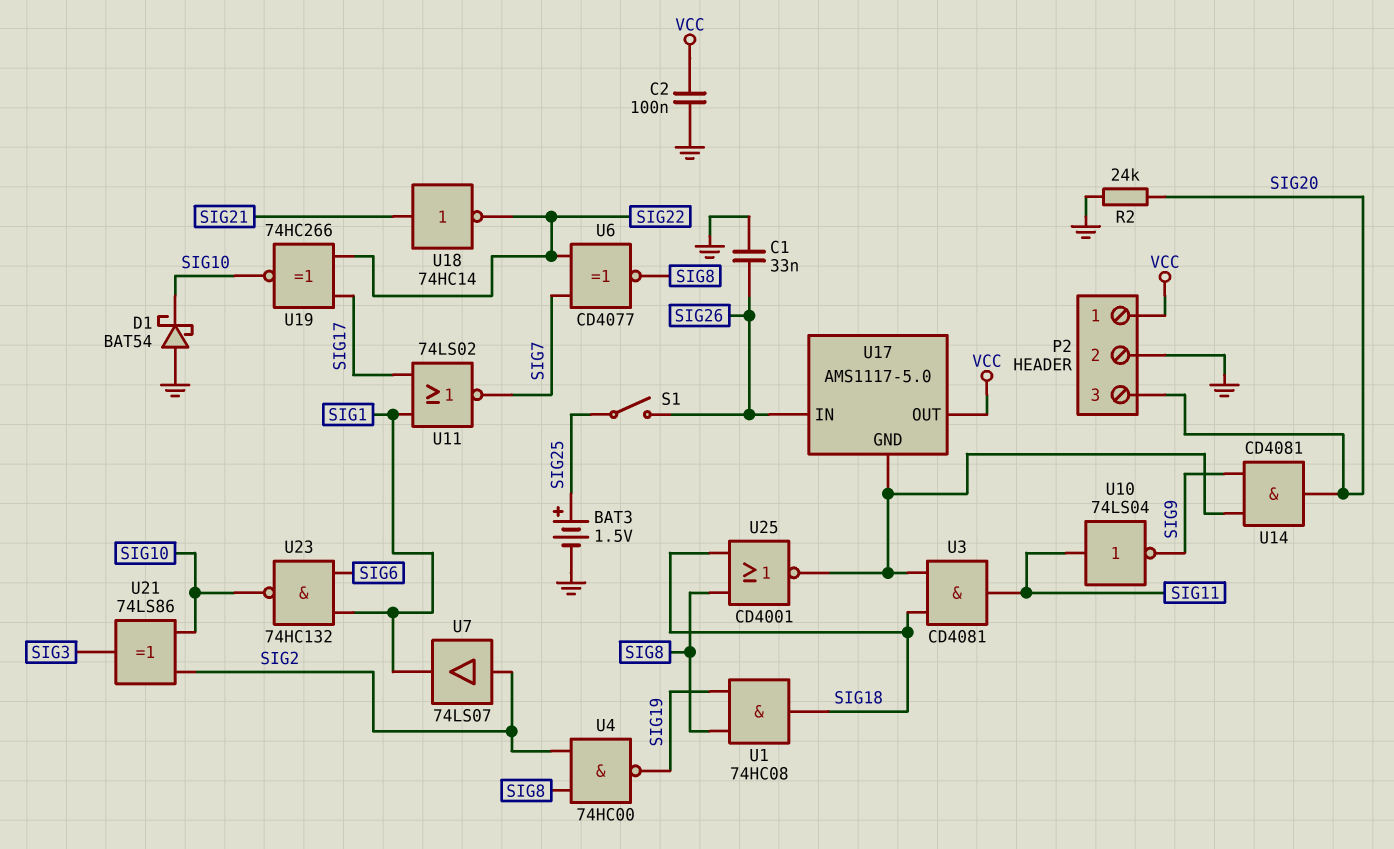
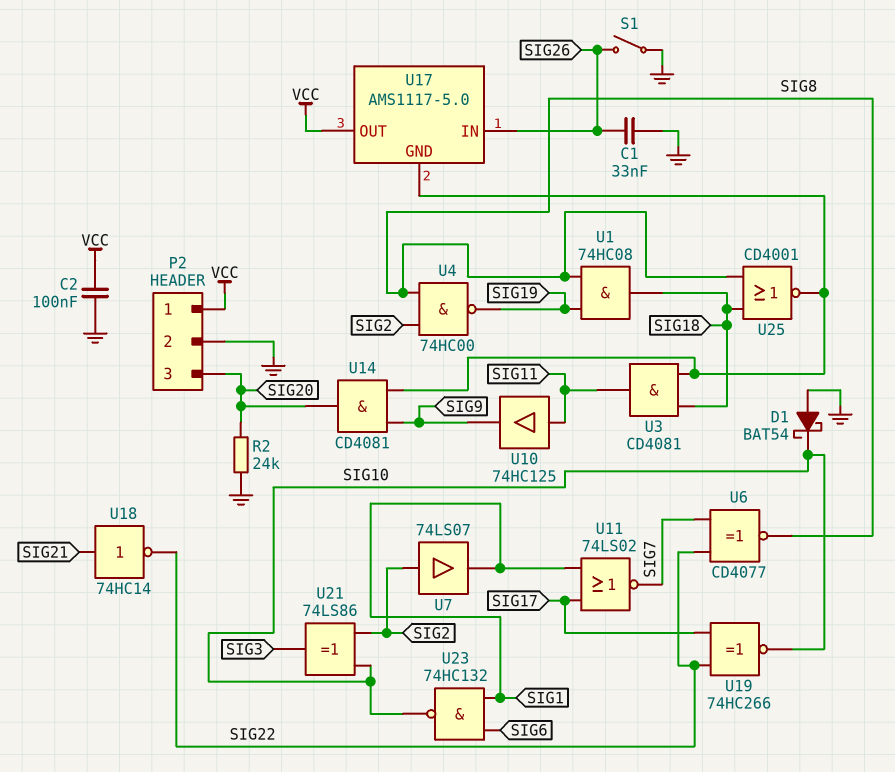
BAT3: 1.5V (plus SIG25, minus GND) -> none
S1: switch (SIG25, SIG26) -> switch (GND, SIG26)
U10: NOT 74LS04 (in SIG11, out SIG9) -> buffer 74HC125 (in SIG11, out SIG9)

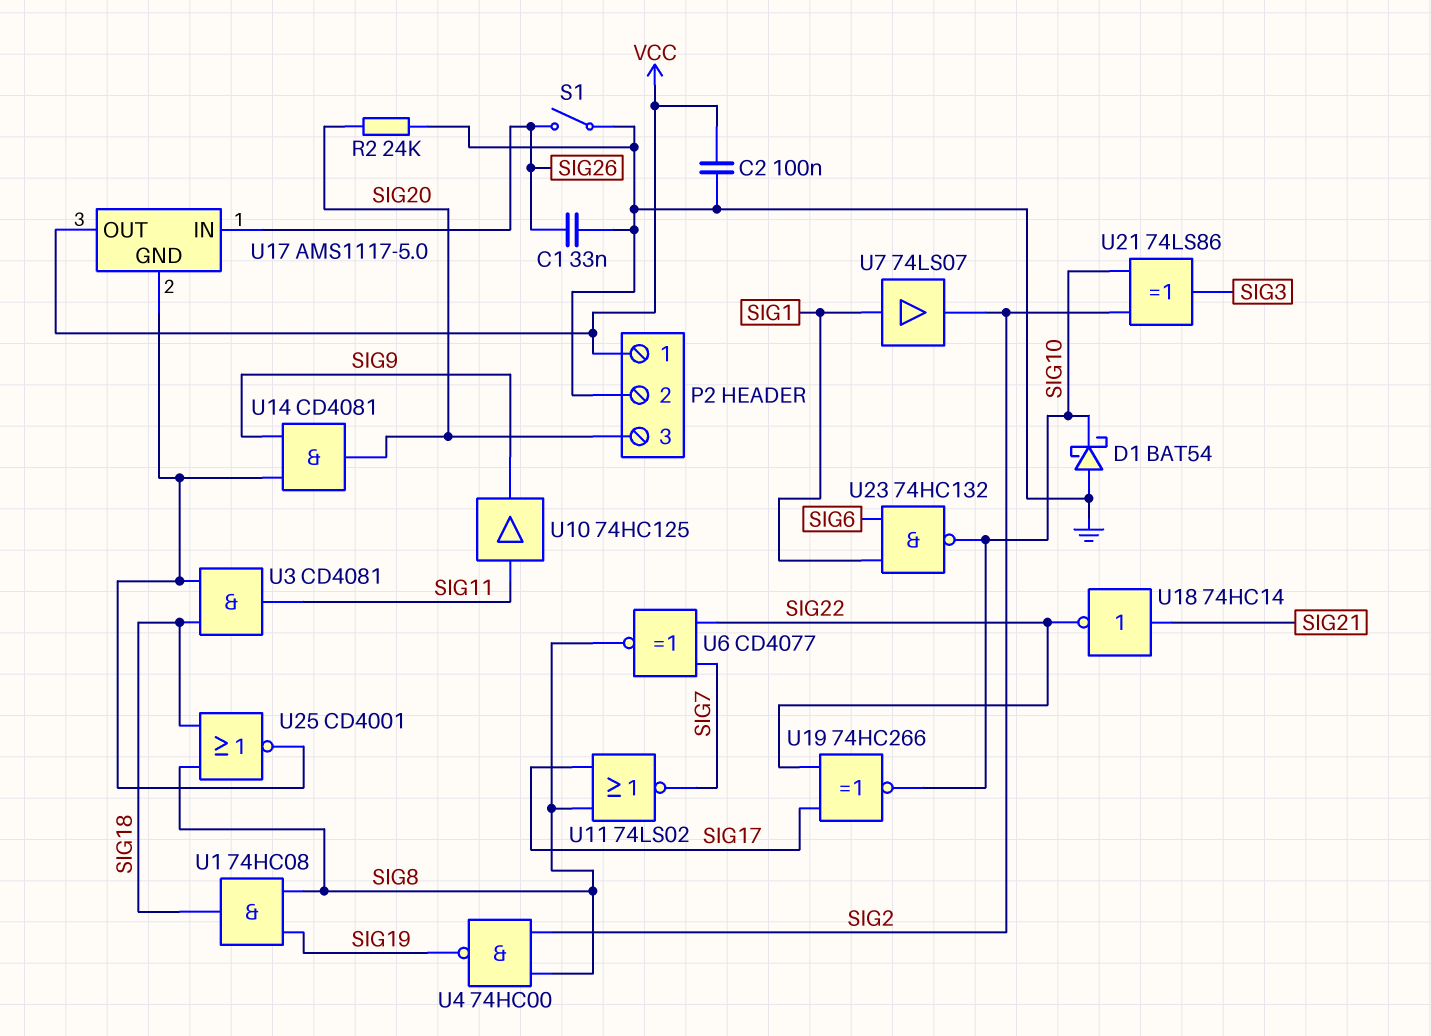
U7: buffer 74LS07 (in SIG2, out SIG1) -> buffer 74LS07 (in SIG1, out SIG2)
U11: NOR 74LS02 (in SIG1, in SIG17, out SIG7) -> NOR 74LS02 (in SIG8, in SIG17, out SIG7)

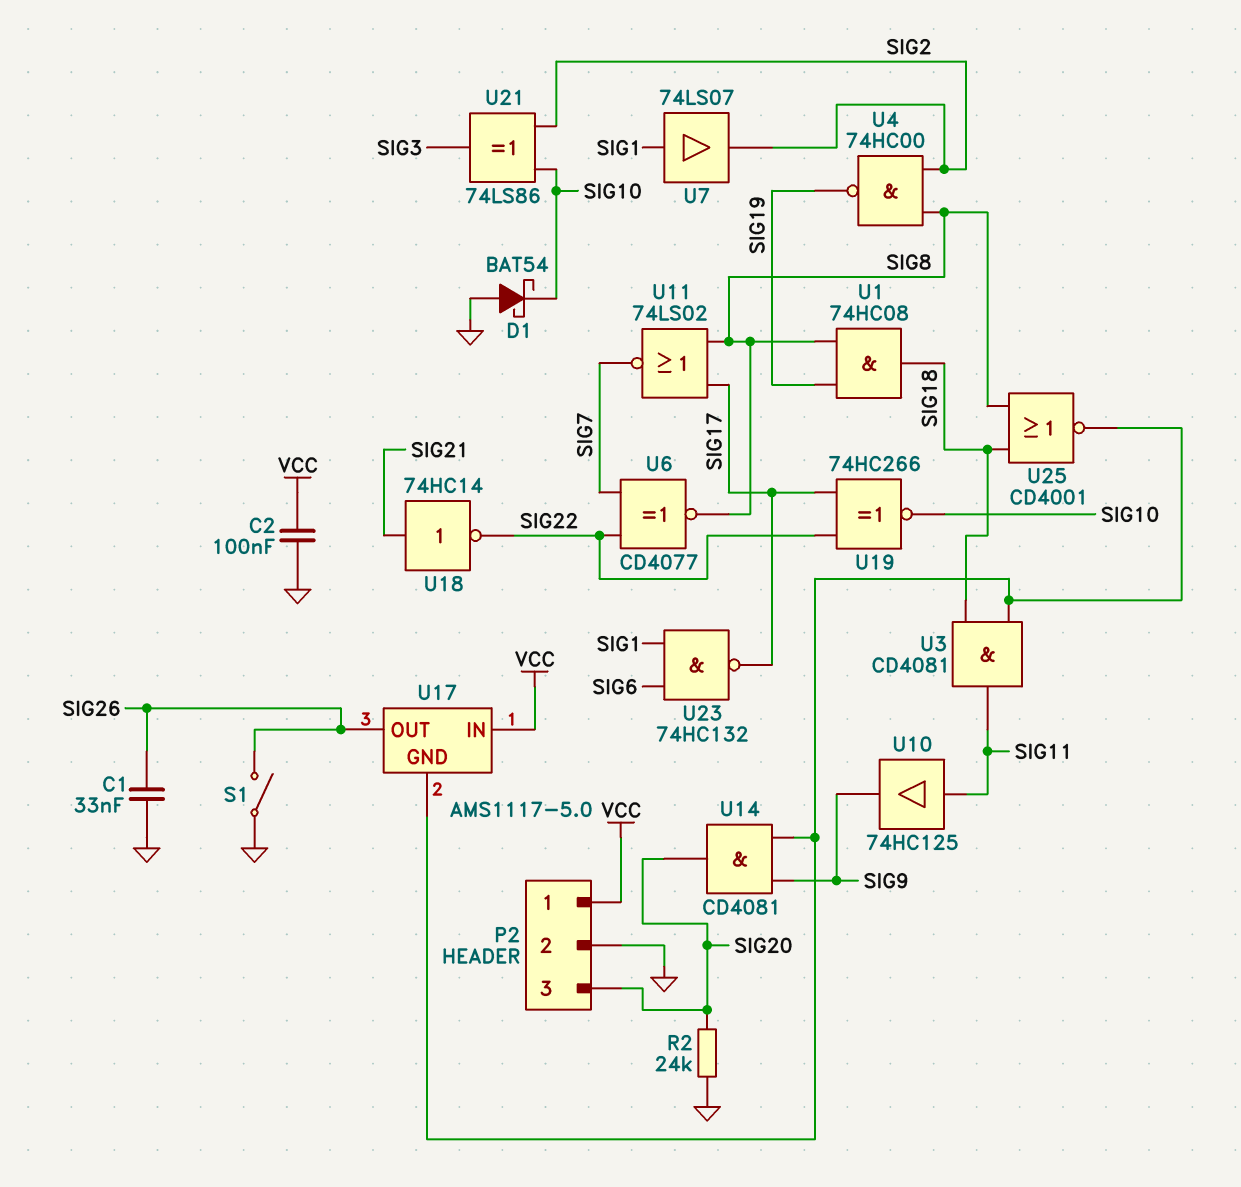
U17 pin IN: SIG26 -> VCC
U17 pin OUT: VCC -> SIG26
U23: NAND 74HC132 (in SIG1, in SIG6, out SIG10) -> NAND 74HC132 (in SIG1, in SIG6, out SIG17)

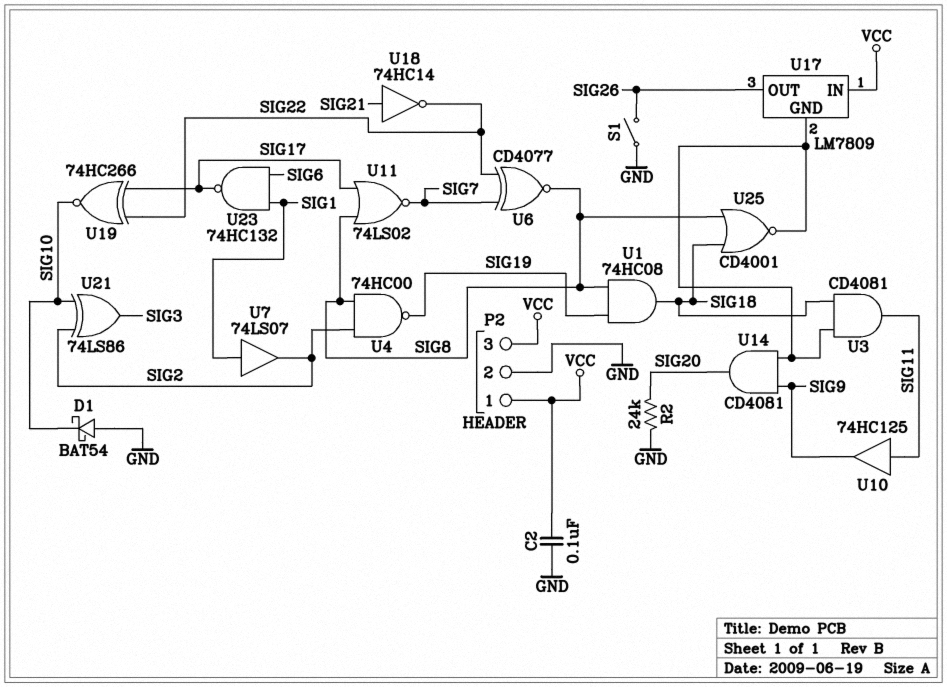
C1: 33nF (GND, SIG26) -> none
P2 pin 3: SIG20 -> VCC
U17: AMS1117-5.0 -> LM7809

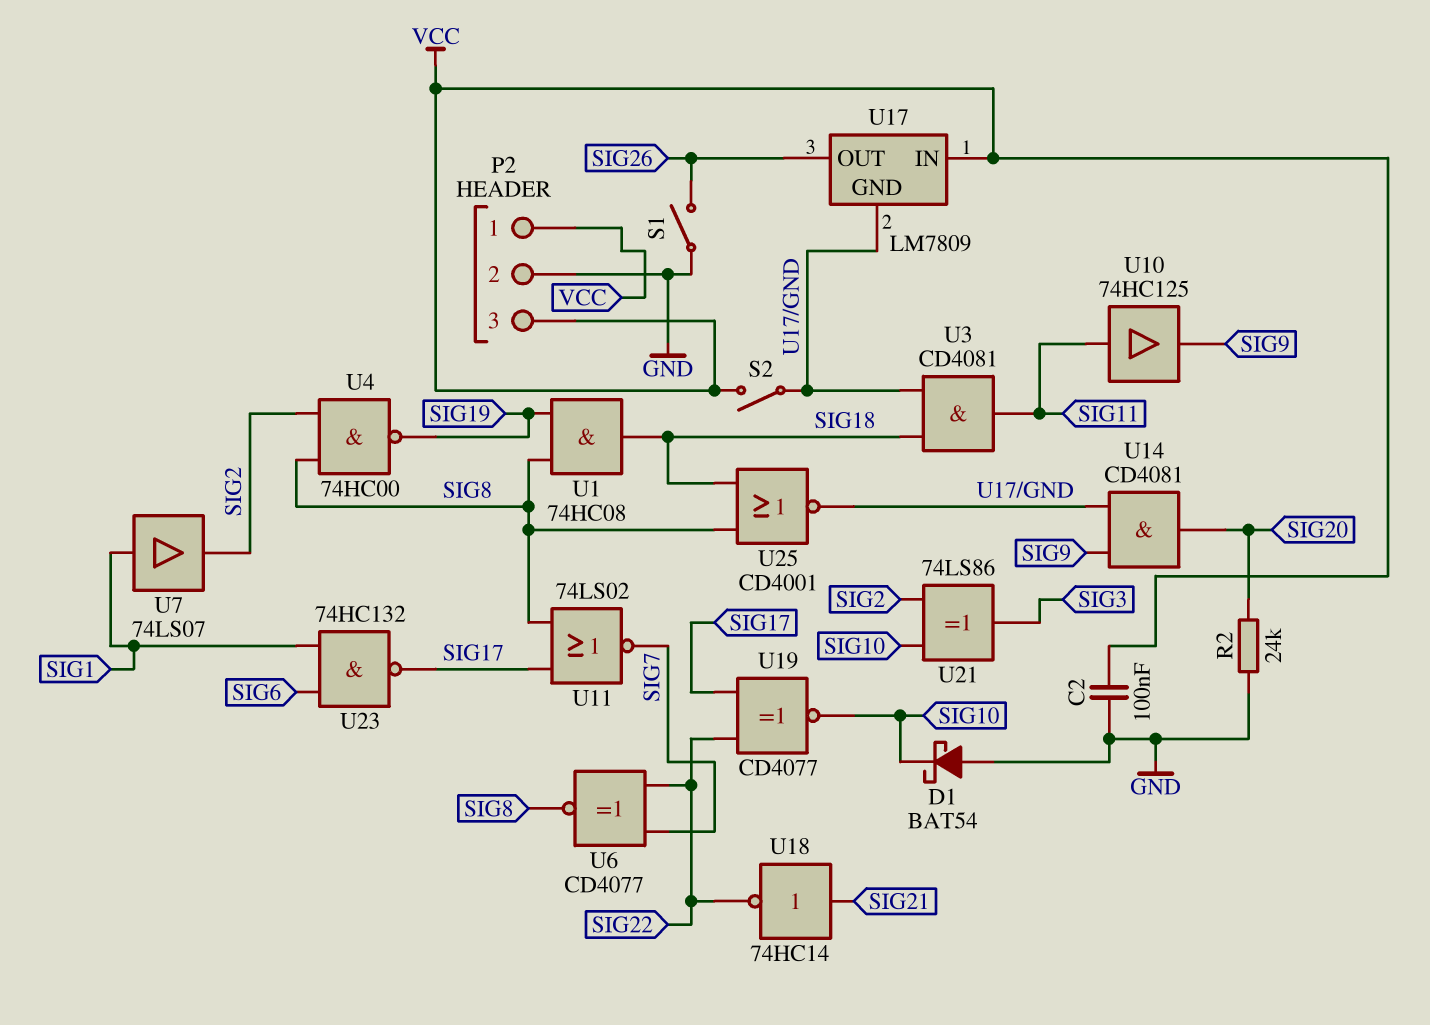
S2: none -> switch (U17/GND, VCC)
U19: XNOR 74HC266 (in SIG17, in SIG22, out SIG10) -> XNOR CD4077 (in SIG17, in SIG22, out SIG10)

